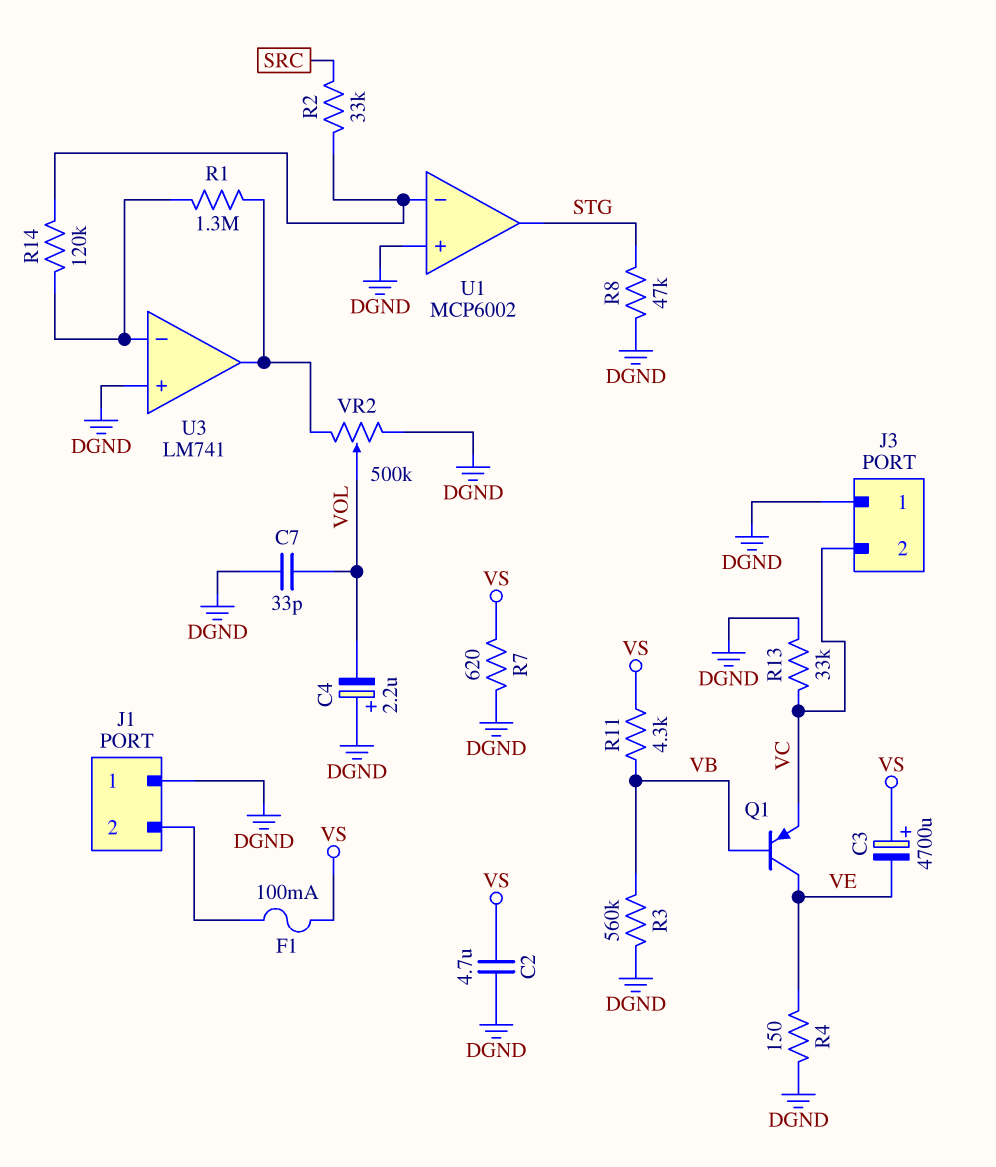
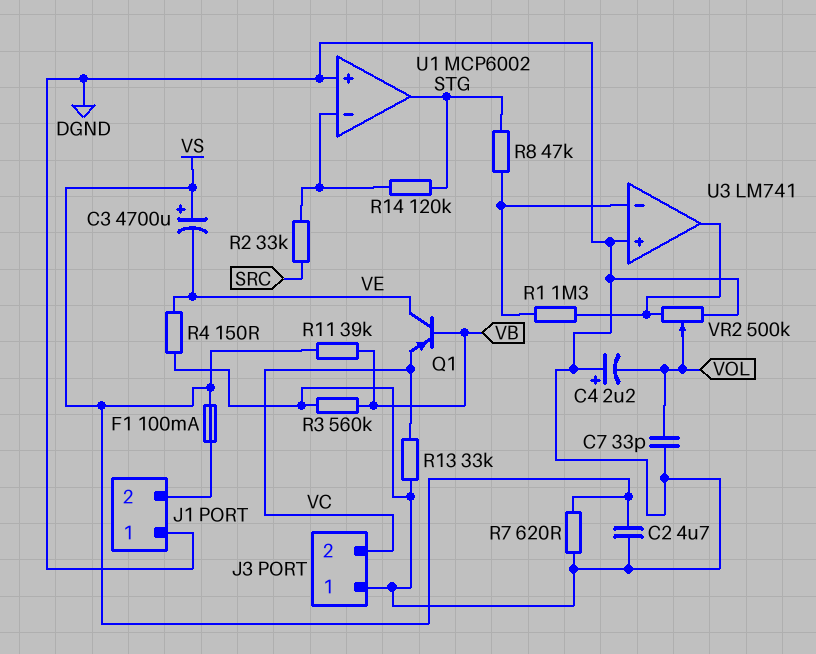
R8: 47k (DGND, STG) -> 47k (STG, U3/in-)
R11: 4.3k (VB, VS) -> 39k (VB, VS)
R14: 120k (U1/in-, U3/in-) -> 120k (STG, U1/in-)

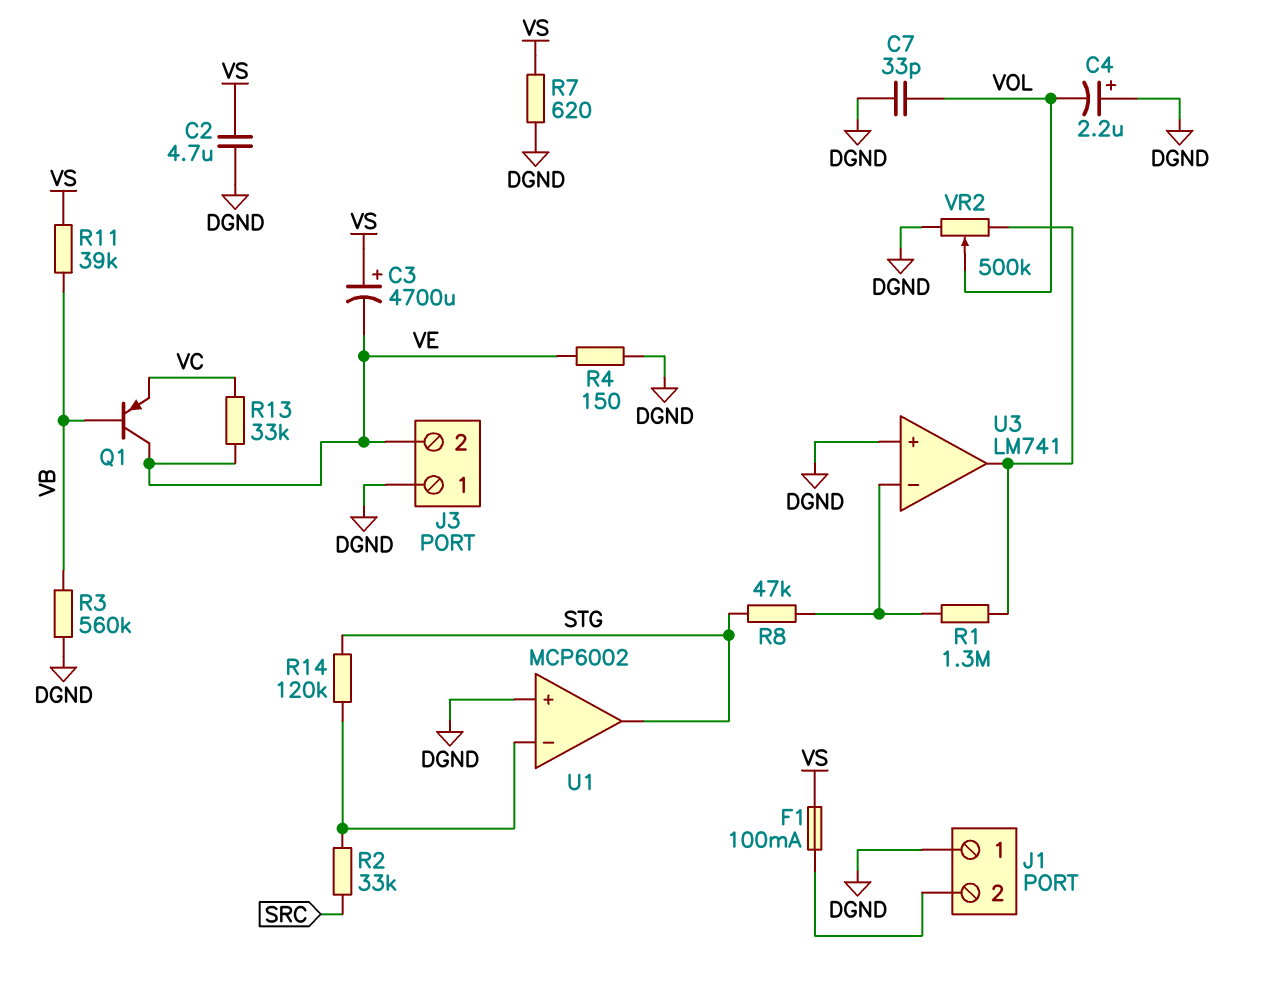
J3 pin 2: VC -> VE
R13: 33k (DGND, VC) -> 33k (VC, VE)

